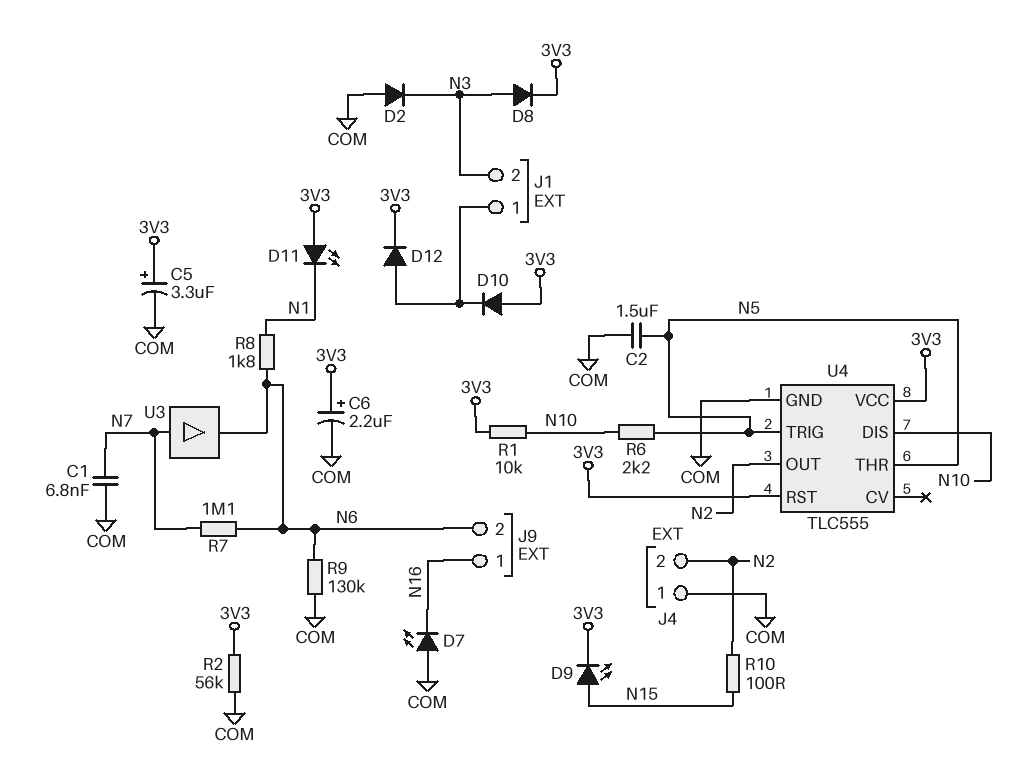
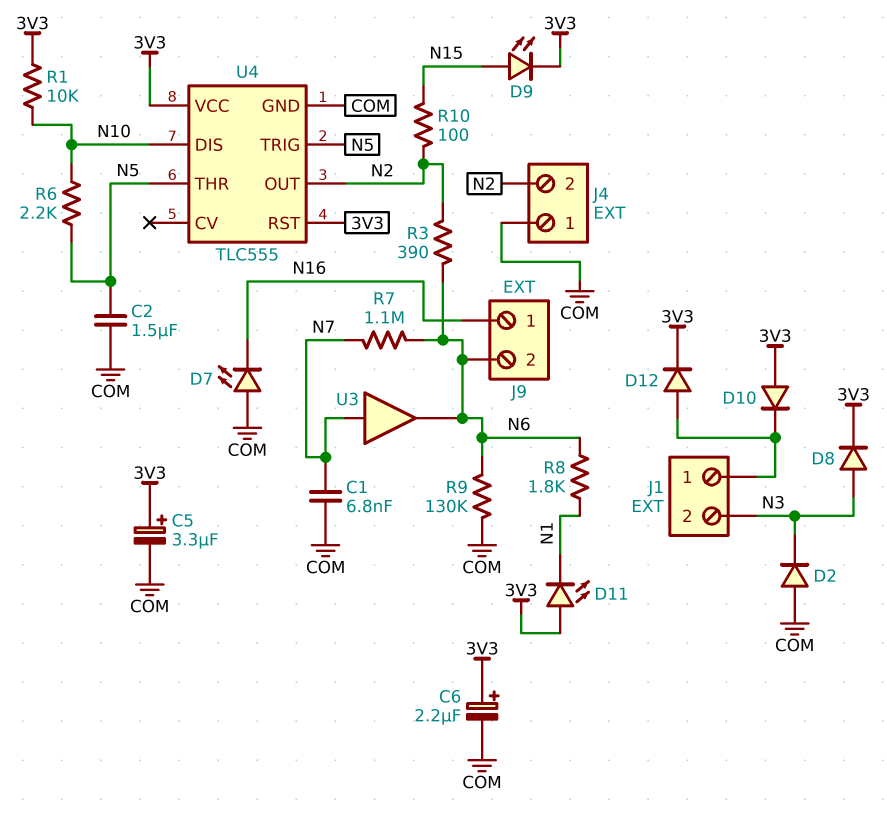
R2: 56k (3V3, COM) -> none
R3: none -> 390 (N2, N6)

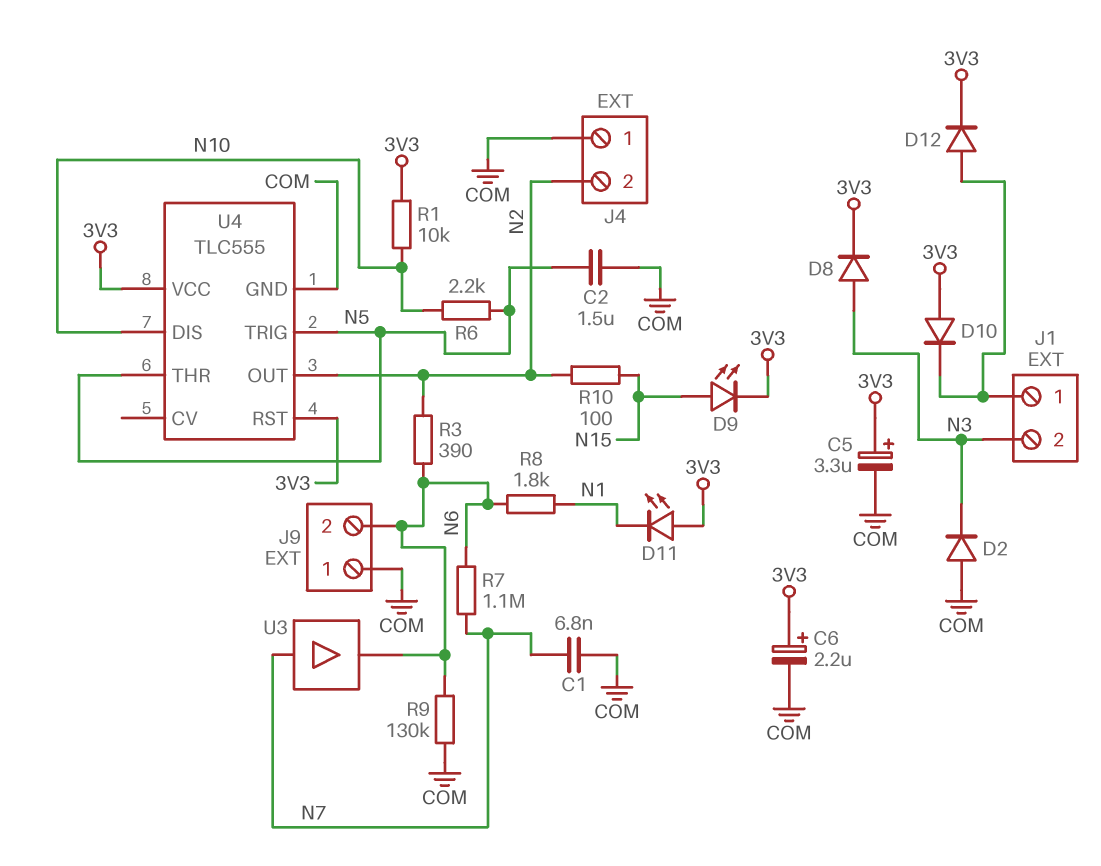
D7: LED (A COM, K N16) -> none
J9 pin 1: N16 -> COM

